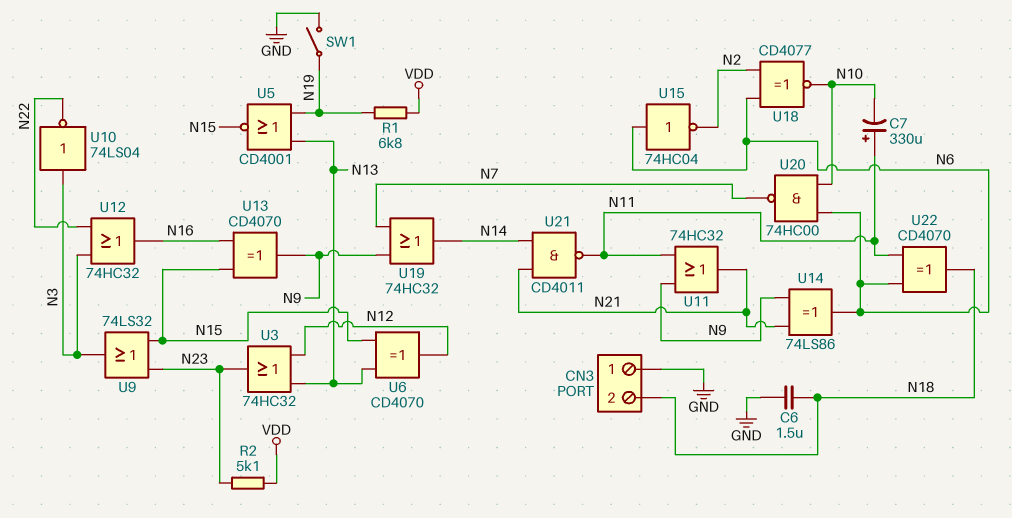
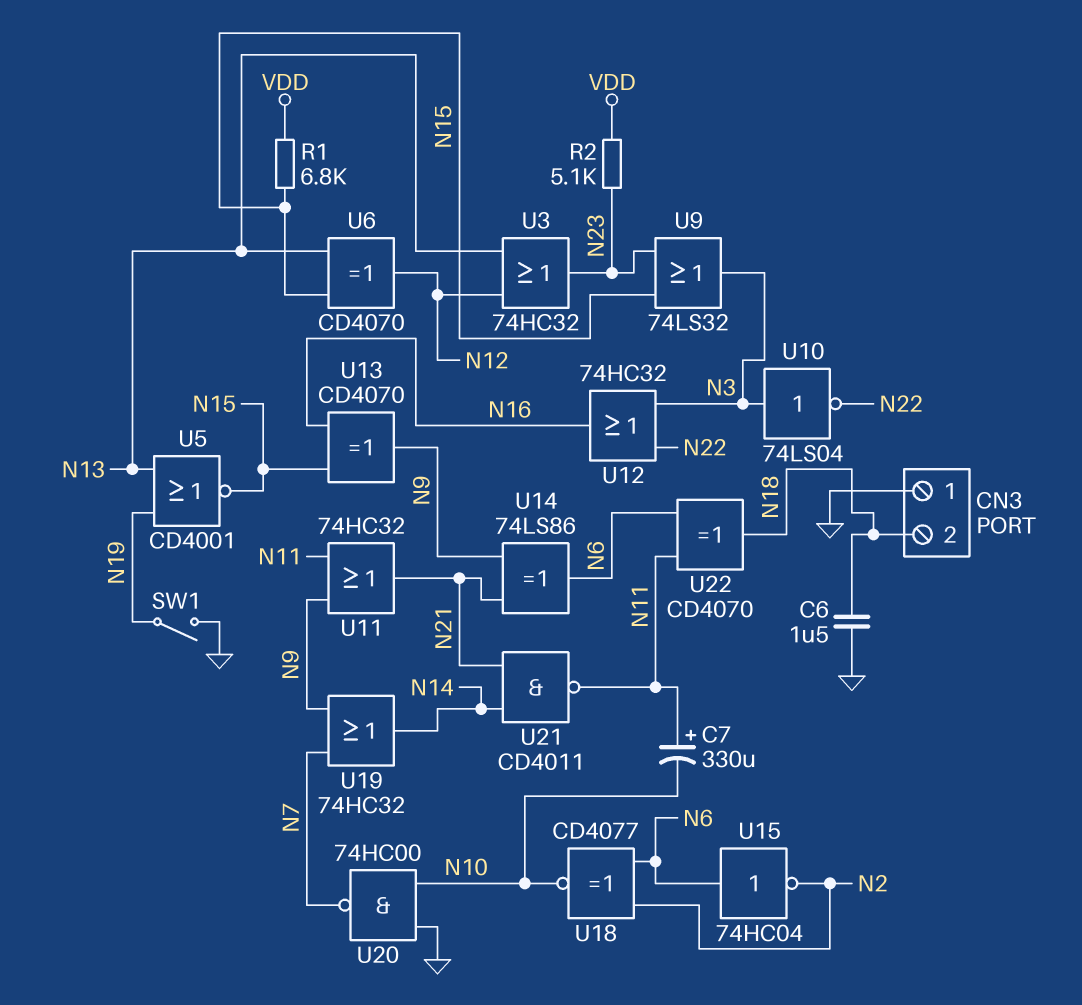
R1: 6.8k (N19, VDD) -> 6.8k (N15, VDD)
U20: NAND 74HC00 (in N6, in N10, out N7) -> NAND 74HC00 (in GND, in N10, out N7)

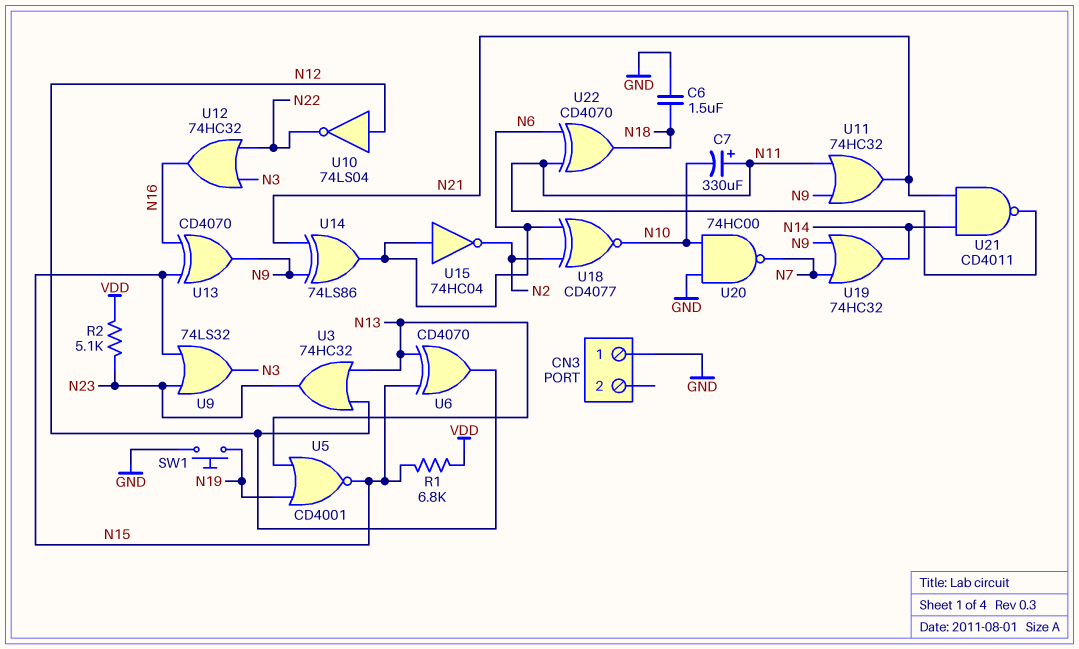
CN3 pin 2: N18 -> none
SW1: switch (GND, N19) -> button (GND, N19)
U10: NOT 74LS04 (in N3, out N22) -> NOT 74LS04 (in N12, out N22)

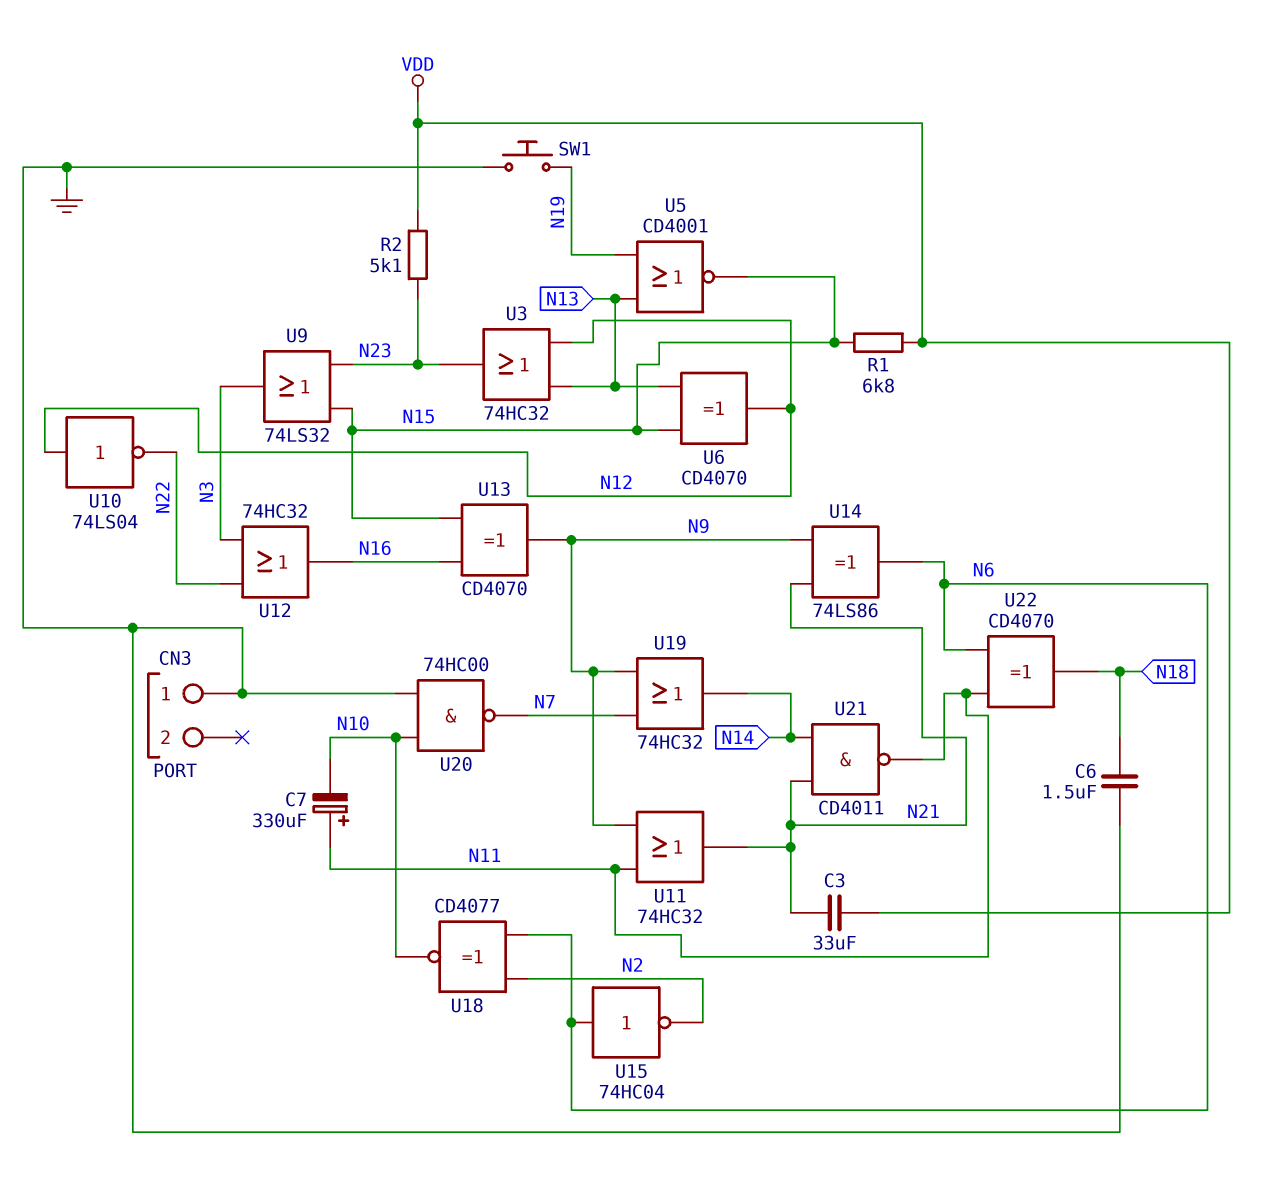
C3: none -> 33uF (N21, VDD)

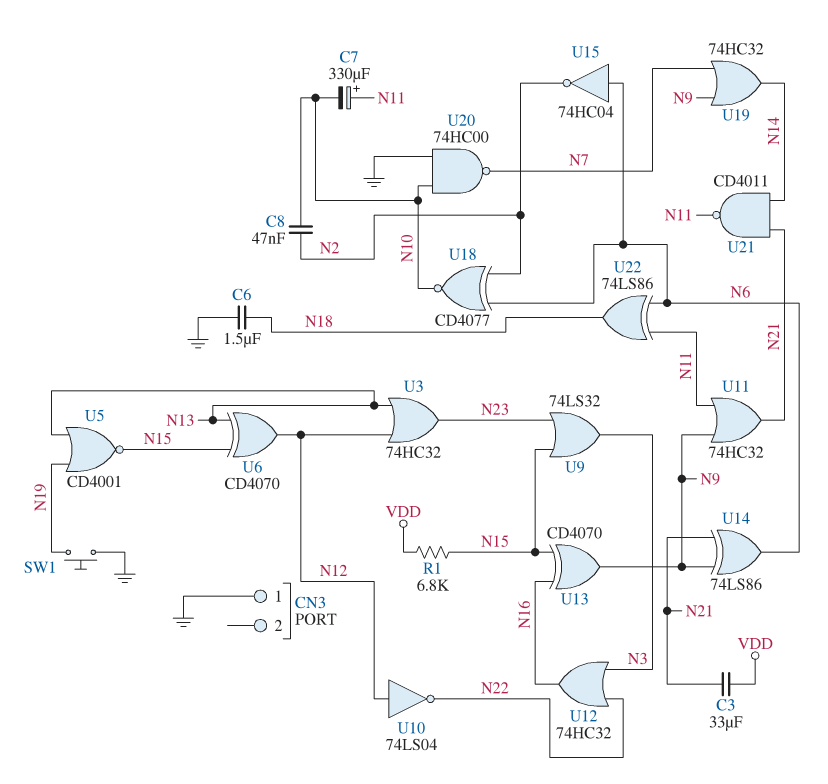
C8: none -> 47nF (N2, N10)
R2: 5.1k (N23, VDD) -> none
U22: XOR CD4070 (in N6, in N11, out N18) -> XOR 74LS86 (in N6, in N11, out N18)

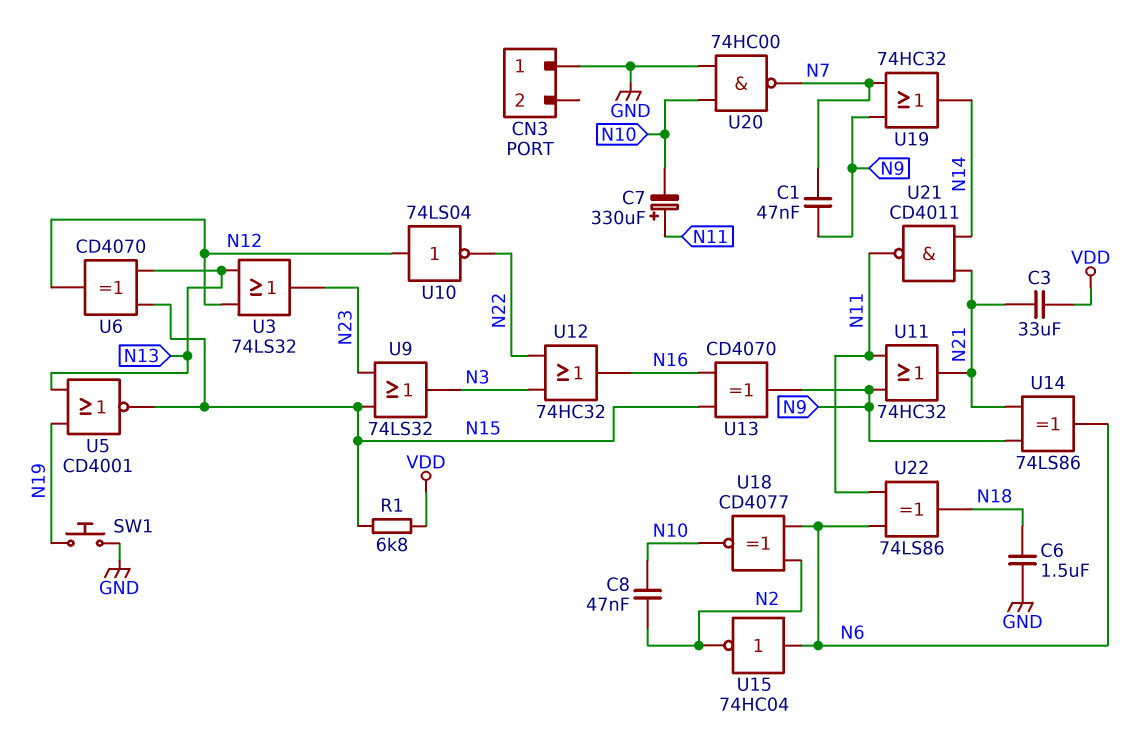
C1: none -> 47nF (N7, N9)
U3: OR 74HC32 (in N12, in N13, out N23) -> OR 74LS32 (in N12, in N13, out N23)

